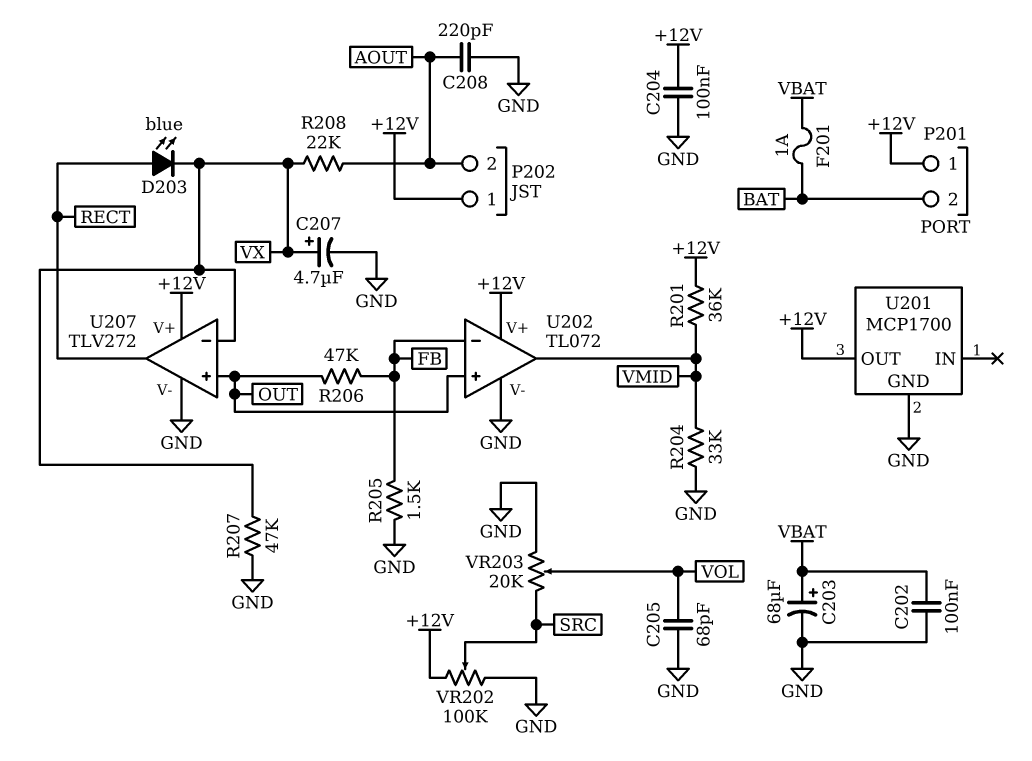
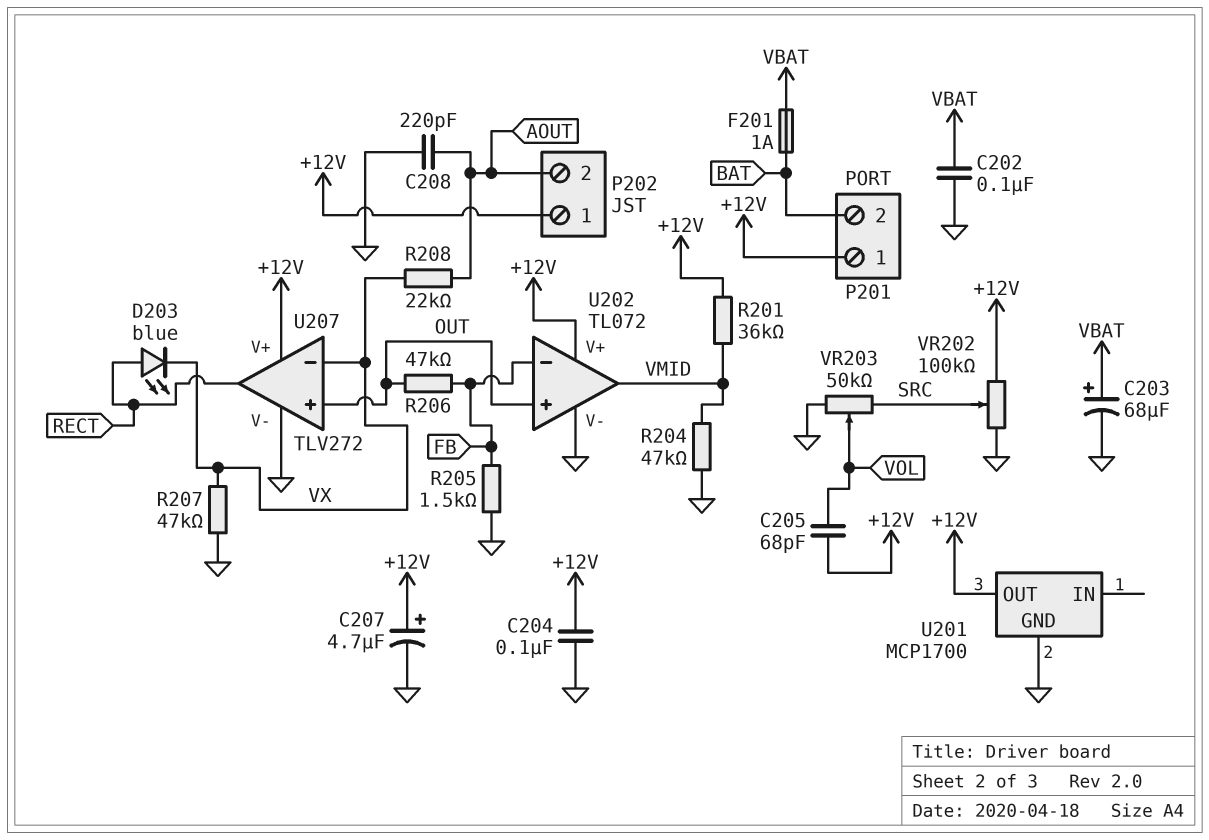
C205: 68pF (GND, VOL) -> 68pF (+12V, VOL)
C207: 4.7uF (plus VX, minus GND) -> 4.7uF (plus +12V, minus GND)
R204: 33k (GND, VMID) -> 47k (GND, VMID)
VR203: 20k (GND, SRC, wiper VOL) -> 50k (GND, SRC, wiper VOL)

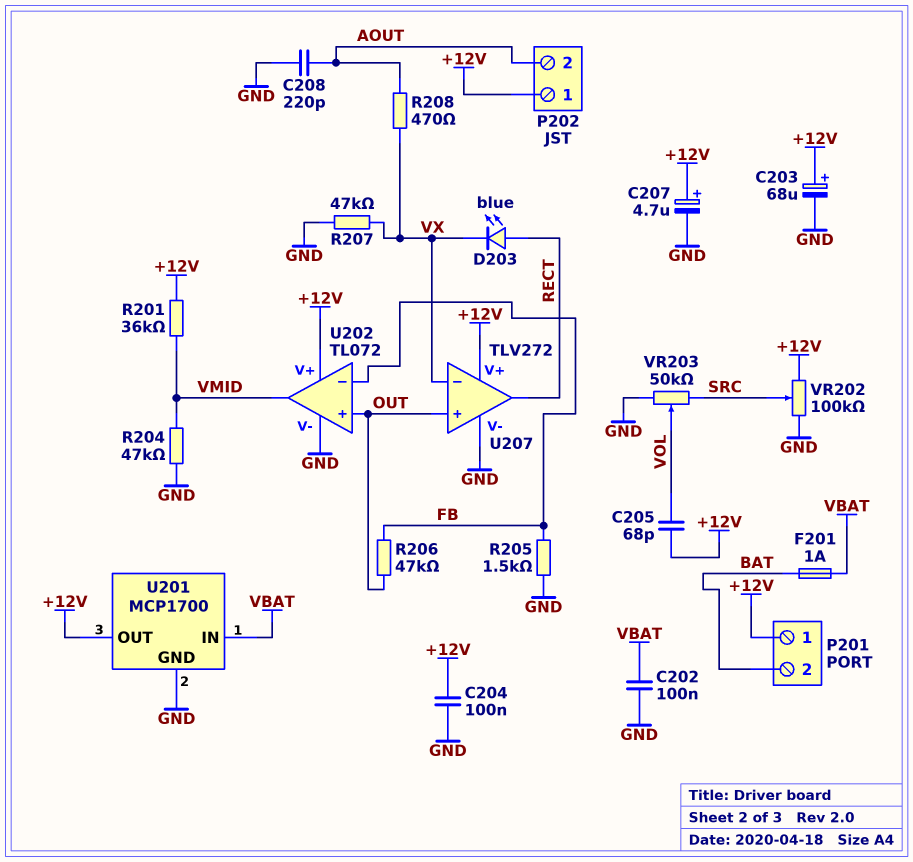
C203: 68uF (plus VBAT, minus GND) -> 68uF (plus +12V, minus GND)
R208: 22k (AOUT, VX) -> 470 (AOUT, VX)
U201 pin IN: none -> VBAT

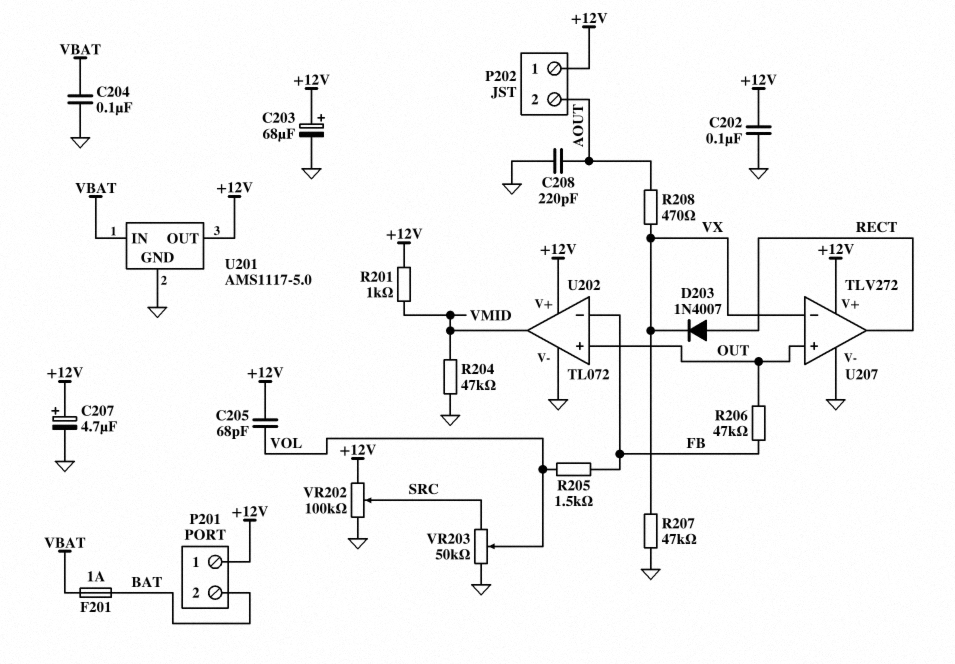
C202: 100nF (GND, VBAT) -> 100nF (+12V, GND)
C204: 100nF (+12V, GND) -> 100nF (GND, VBAT)
D203: LED blue (A RECT, K VX) -> diode 1N4007 (A RECT, K VX)
R201: 36k (+12V, VMID) -> 1k (+12V, VMID)
R205: 1.5k (FB, GND) -> 1.5k (FB, VOL)
U201: MCP1700 -> AMS1117-5.0

